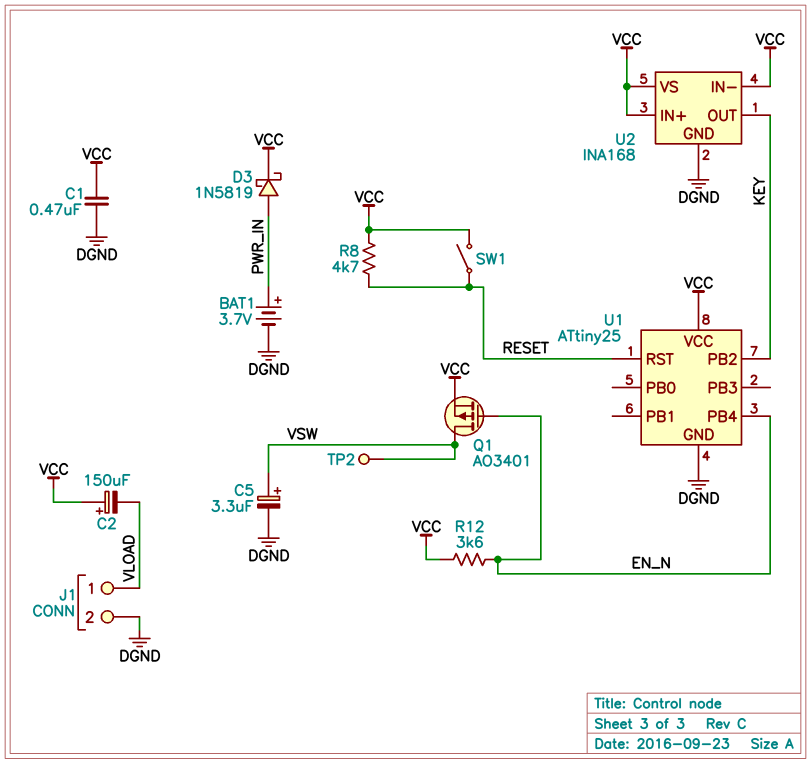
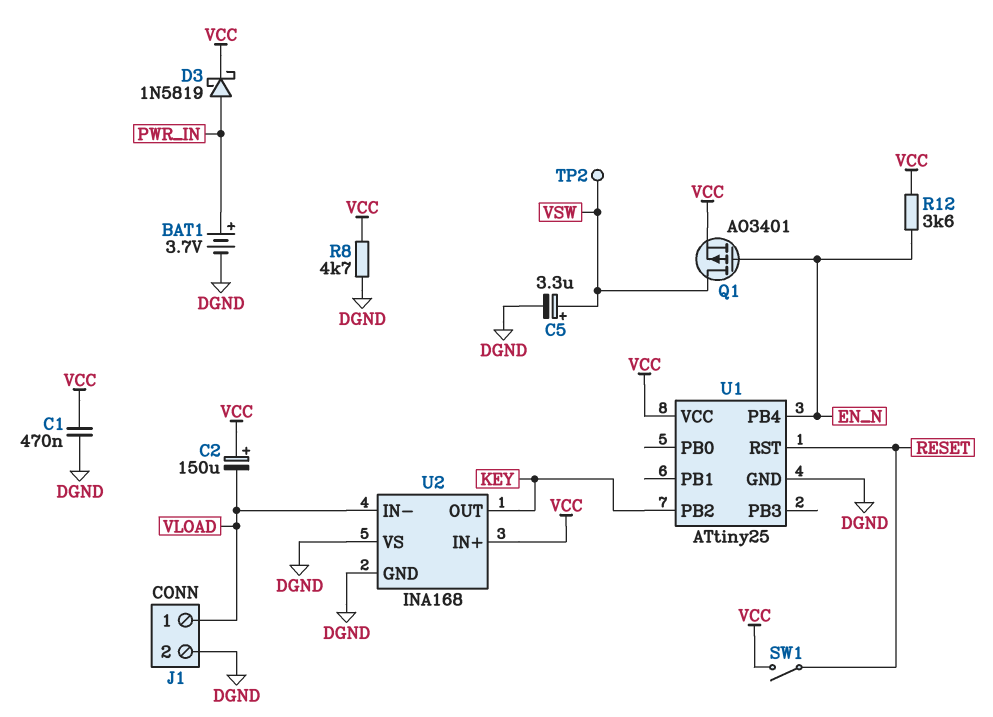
R8: 4.7k (RESET, VCC) -> 4.7k (DGND, VCC)
U2 pin IN-: VCC -> VLOAD
U2 pin VS: VCC -> DGND

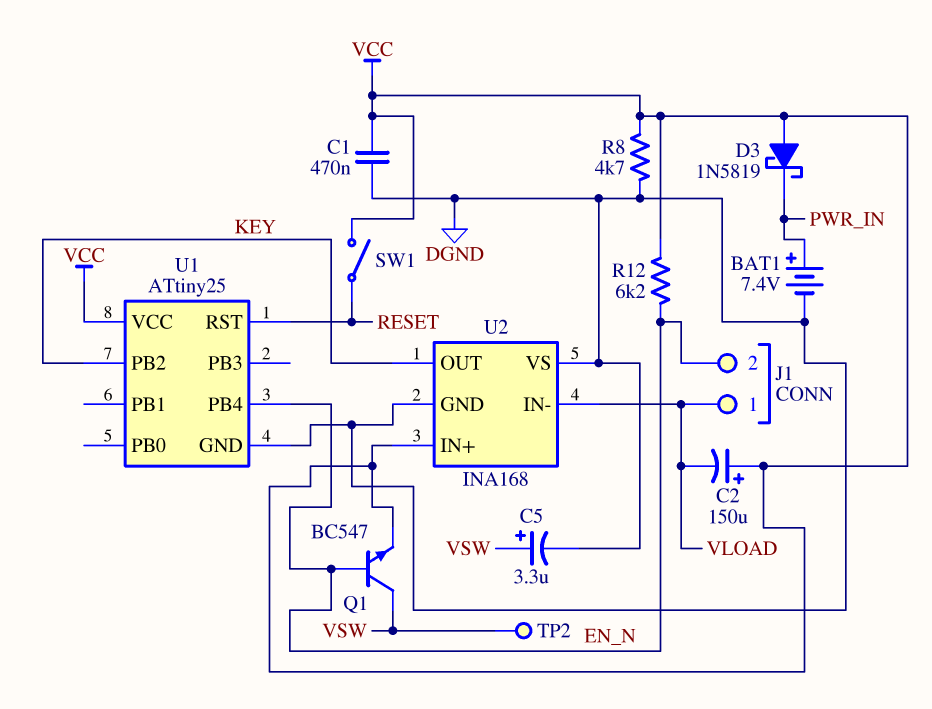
BAT1: 3.7V (plus PWR_IN, minus DGND) -> 7.4V (plus PWR_IN, minus DGND)
D3: schottky 1N5819 (A PWR_IN, K VCC) -> schottky 1N5819 (A VCC, K PWR_IN)
J1 pin 2: DGND -> EN_N
Q1: PMOS AO3401 (G EN_N, D VSW, S VCC) -> NPN BC547 (B EN_N, C VSW, E VCC)
R12: 3.6k (EN_N, VCC) -> 6.2k (EN_N, VCC)

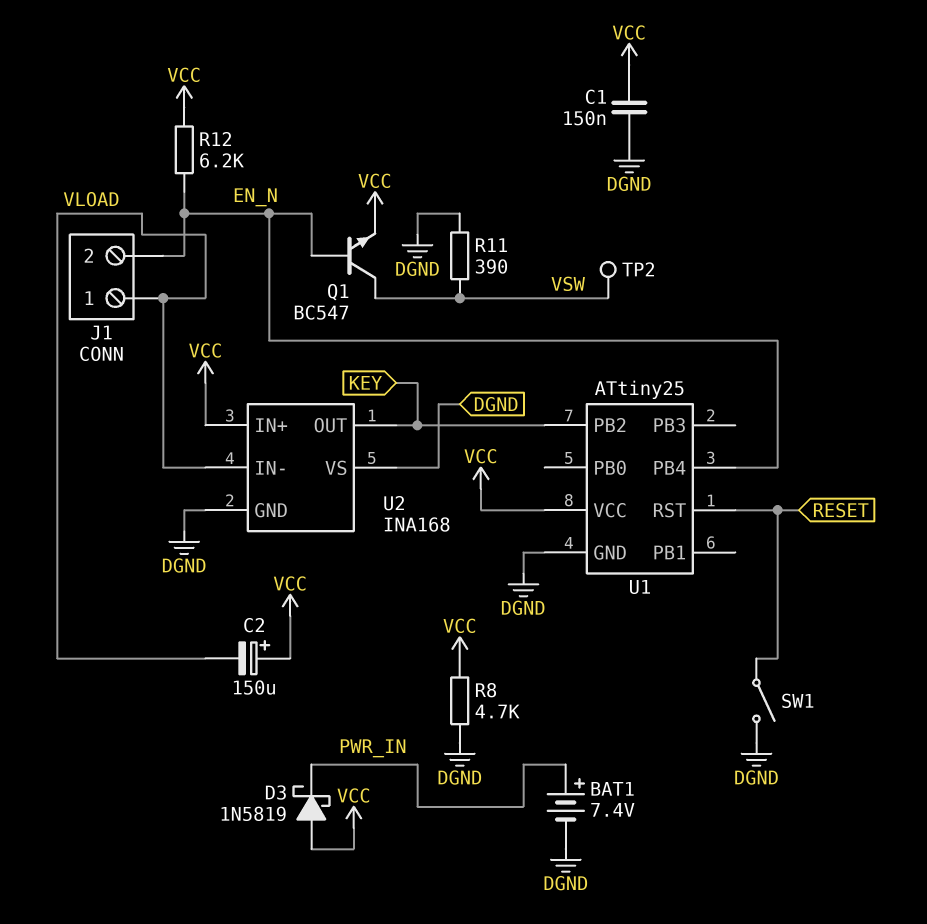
C1: 470nF (DGND, VCC) -> 150nF (DGND, VCC)
C5: 3.3uF (plus VSW, minus DGND) -> none
R11: none -> 390 (DGND, VSW)
SW1: switch (RESET, VCC) -> switch (DGND, RESET)

